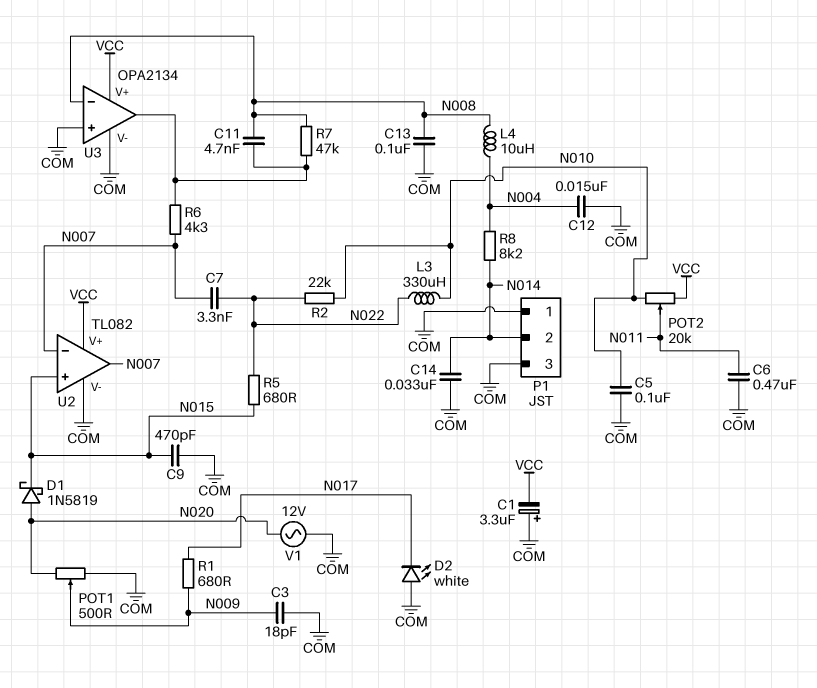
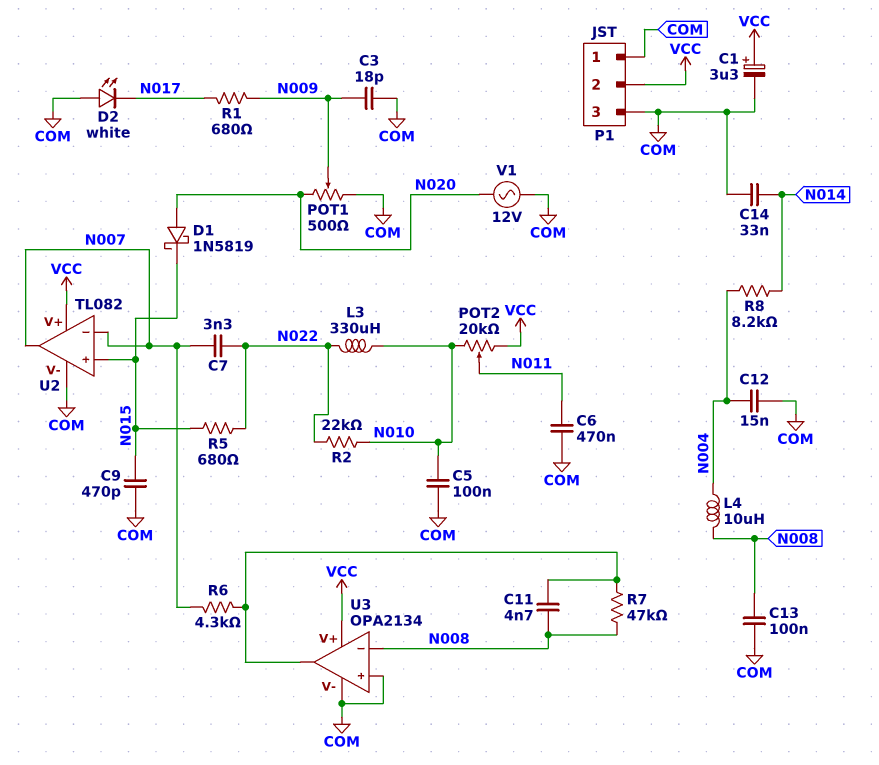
C1: 3.3uF (plus COM, minus VCC) -> 3.3uF (plus VCC, minus COM)
P1 pin 2: N014 -> VCC

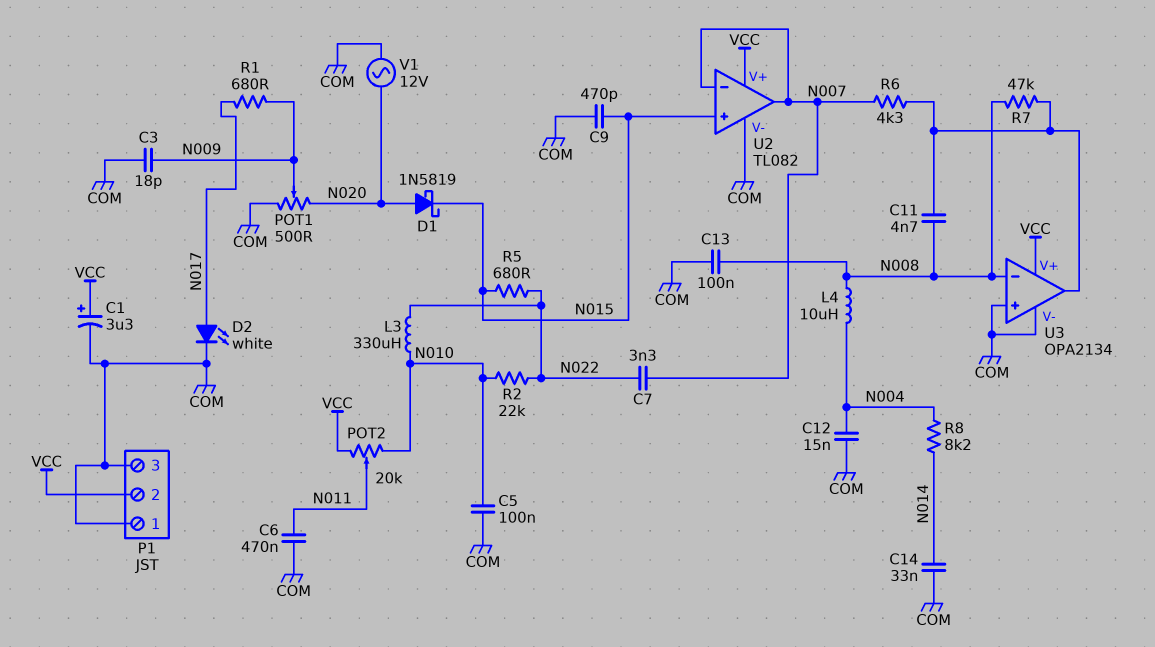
D2: LED white (A COM, K N017) -> LED white (A N017, K COM)

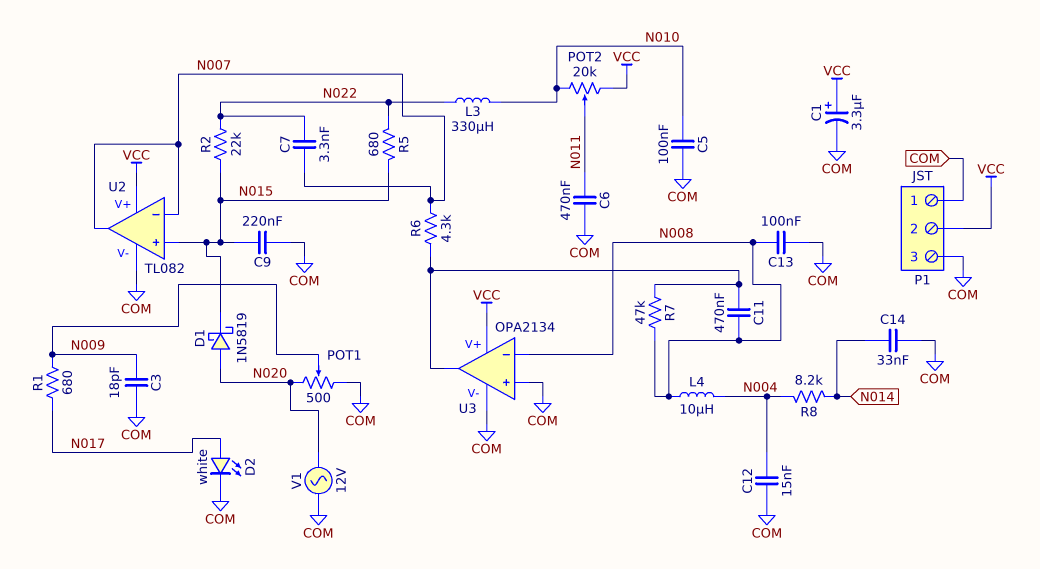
C9: 470pF (COM, N015) -> 220nF (COM, N015)
C11: 4.7nF (N008, U3/out) -> 470nF (N008, U3/out)
R2: 22k (N010, N022) -> 22k (N015, N022)

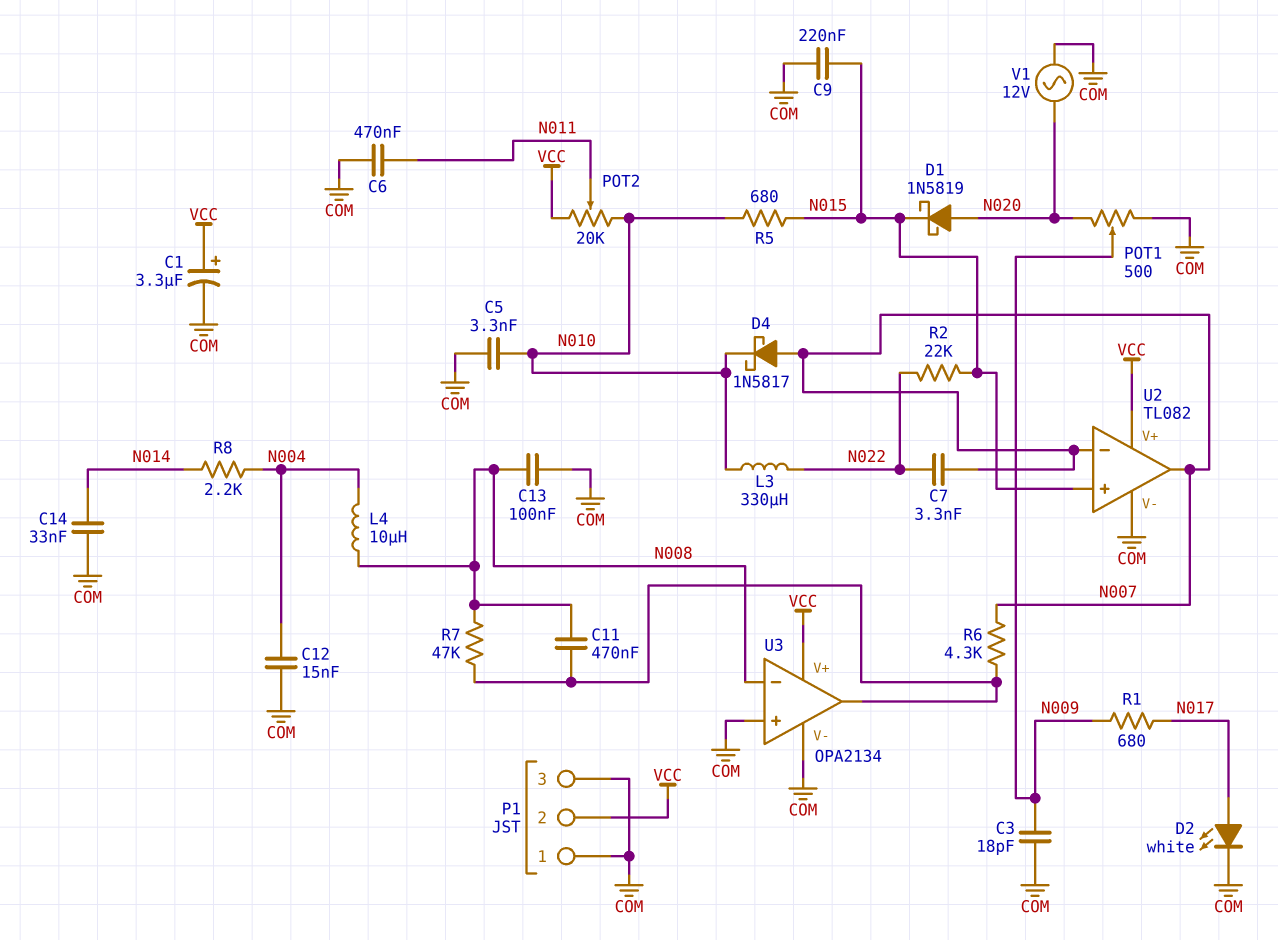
C5: 100nF (COM, N010) -> 3.3nF (COM, N010)
D4: none -> schottky 1N5817 (A N007, K N010)
R5: 680 (N015, N022) -> 680 (N010, N015)
R8: 8.2k (N004, N014) -> 2.2k (N004, N014)

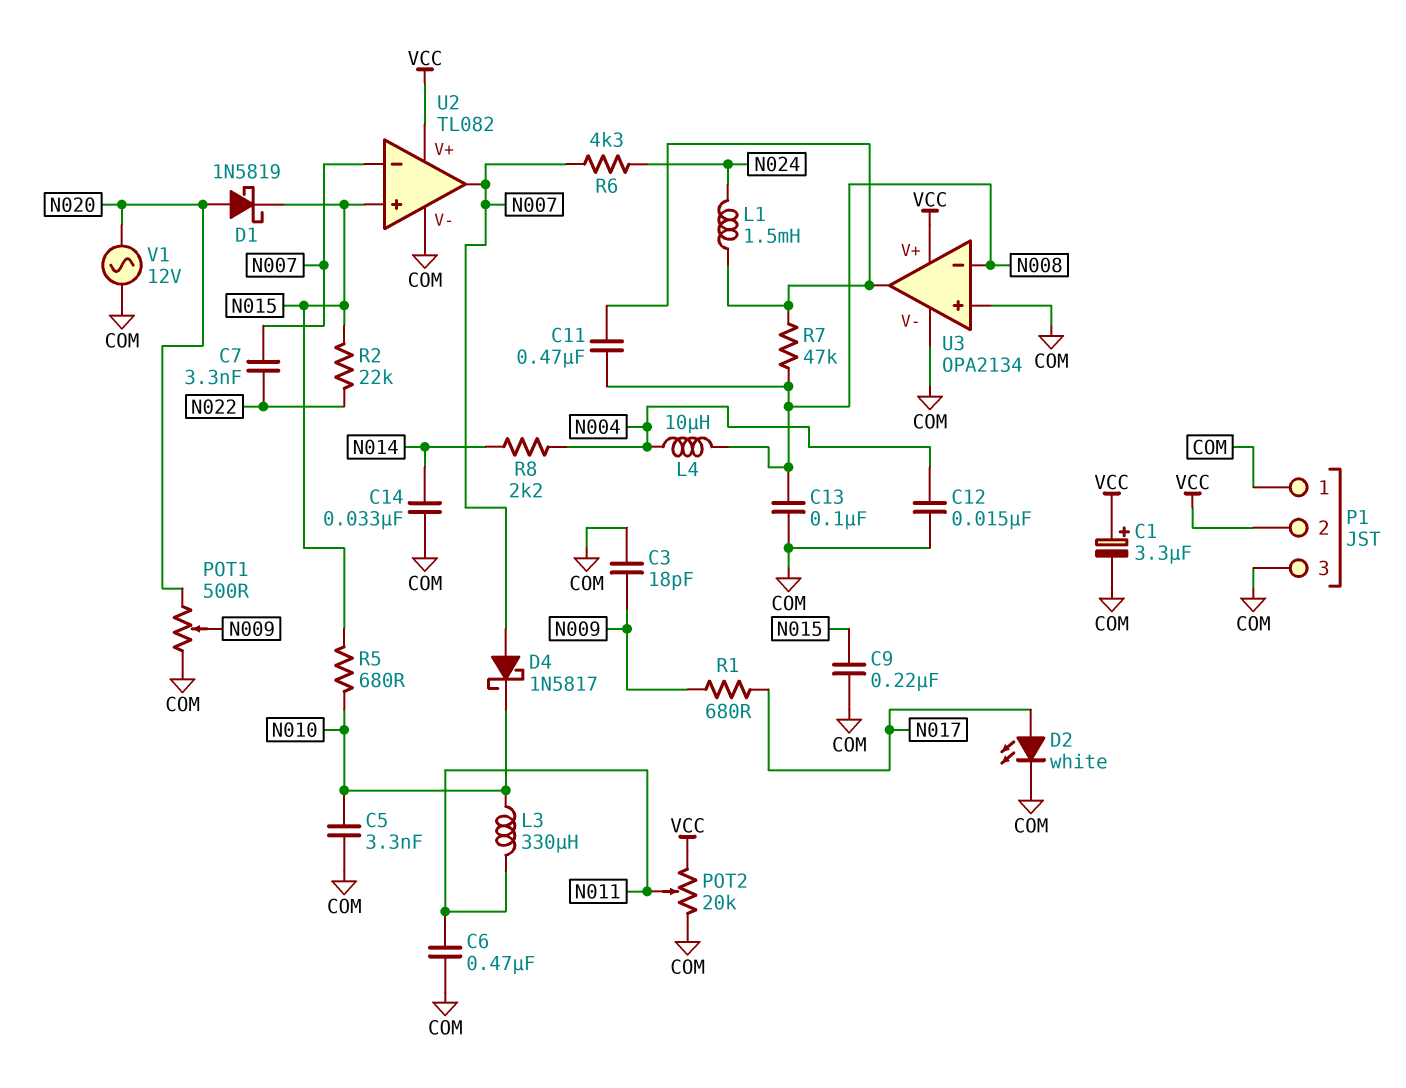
L1: none -> 1.5mH (N024, U3/out)
L3: 330uH (N010, N022) -> 330uH (N010, N011)
POT2: 20k (N010, VCC, wiper N011) -> 20k (COM, VCC, wiper N011)
R6: 4.3k (N007, U3/out) -> 4.3k (N007, N024)

